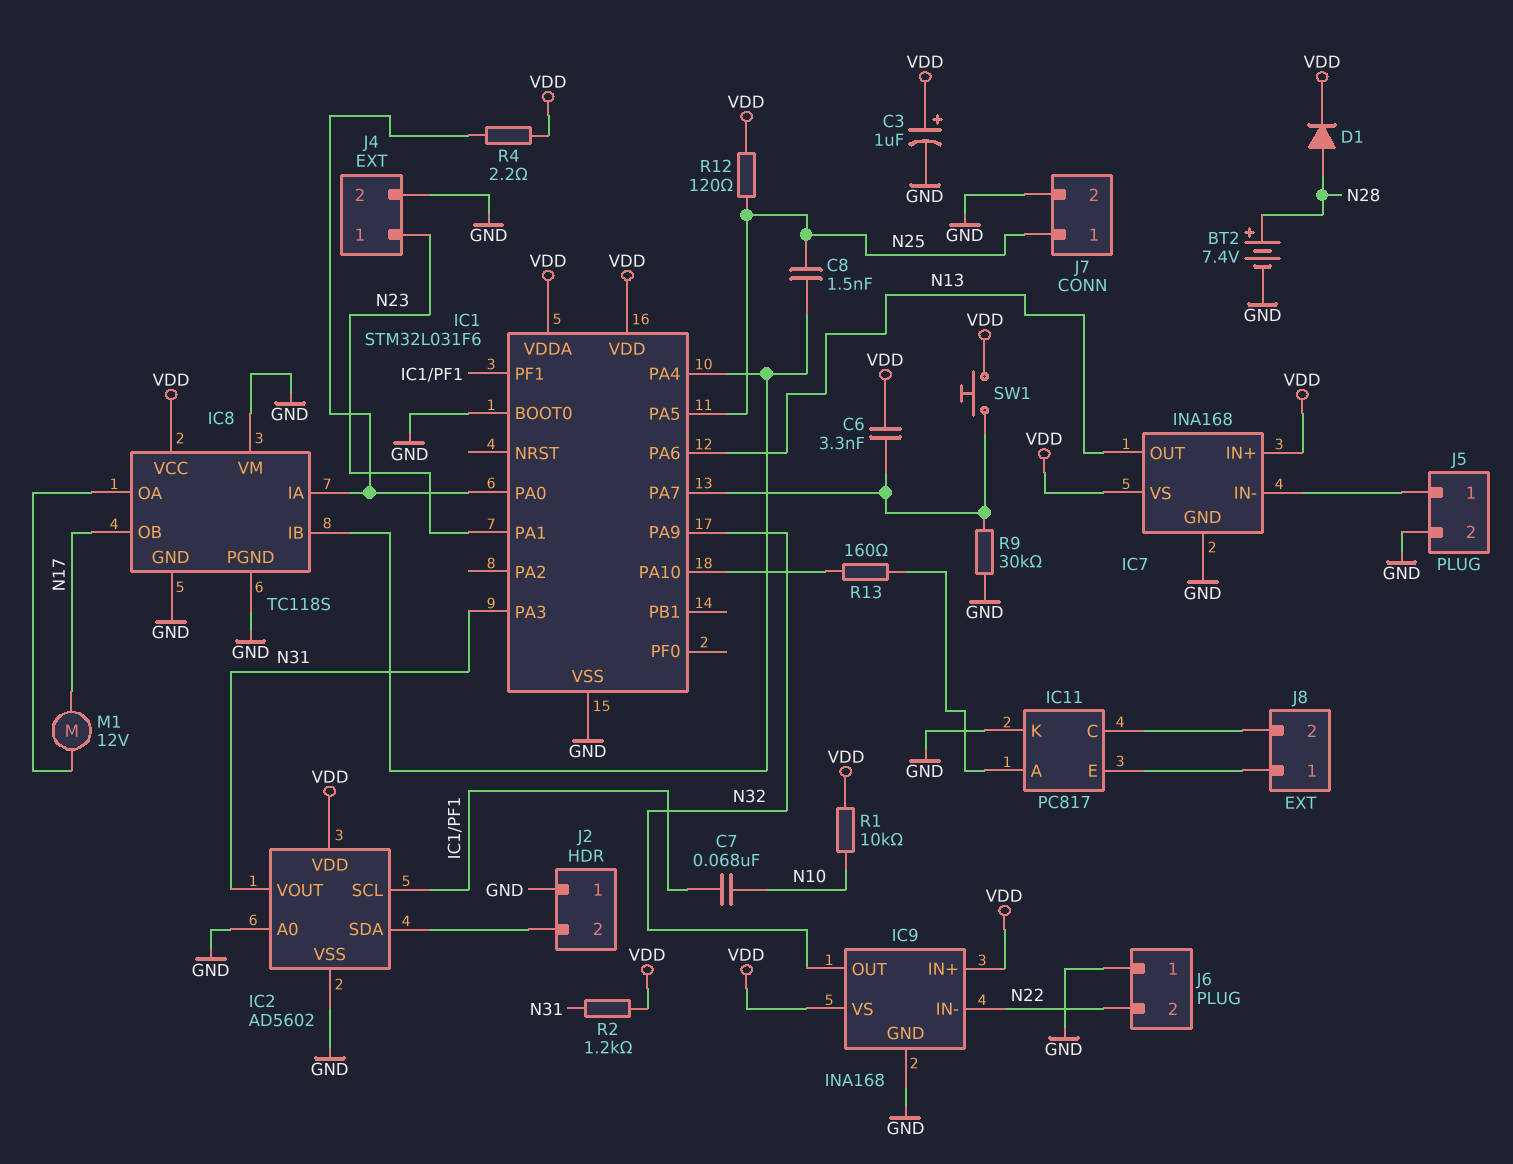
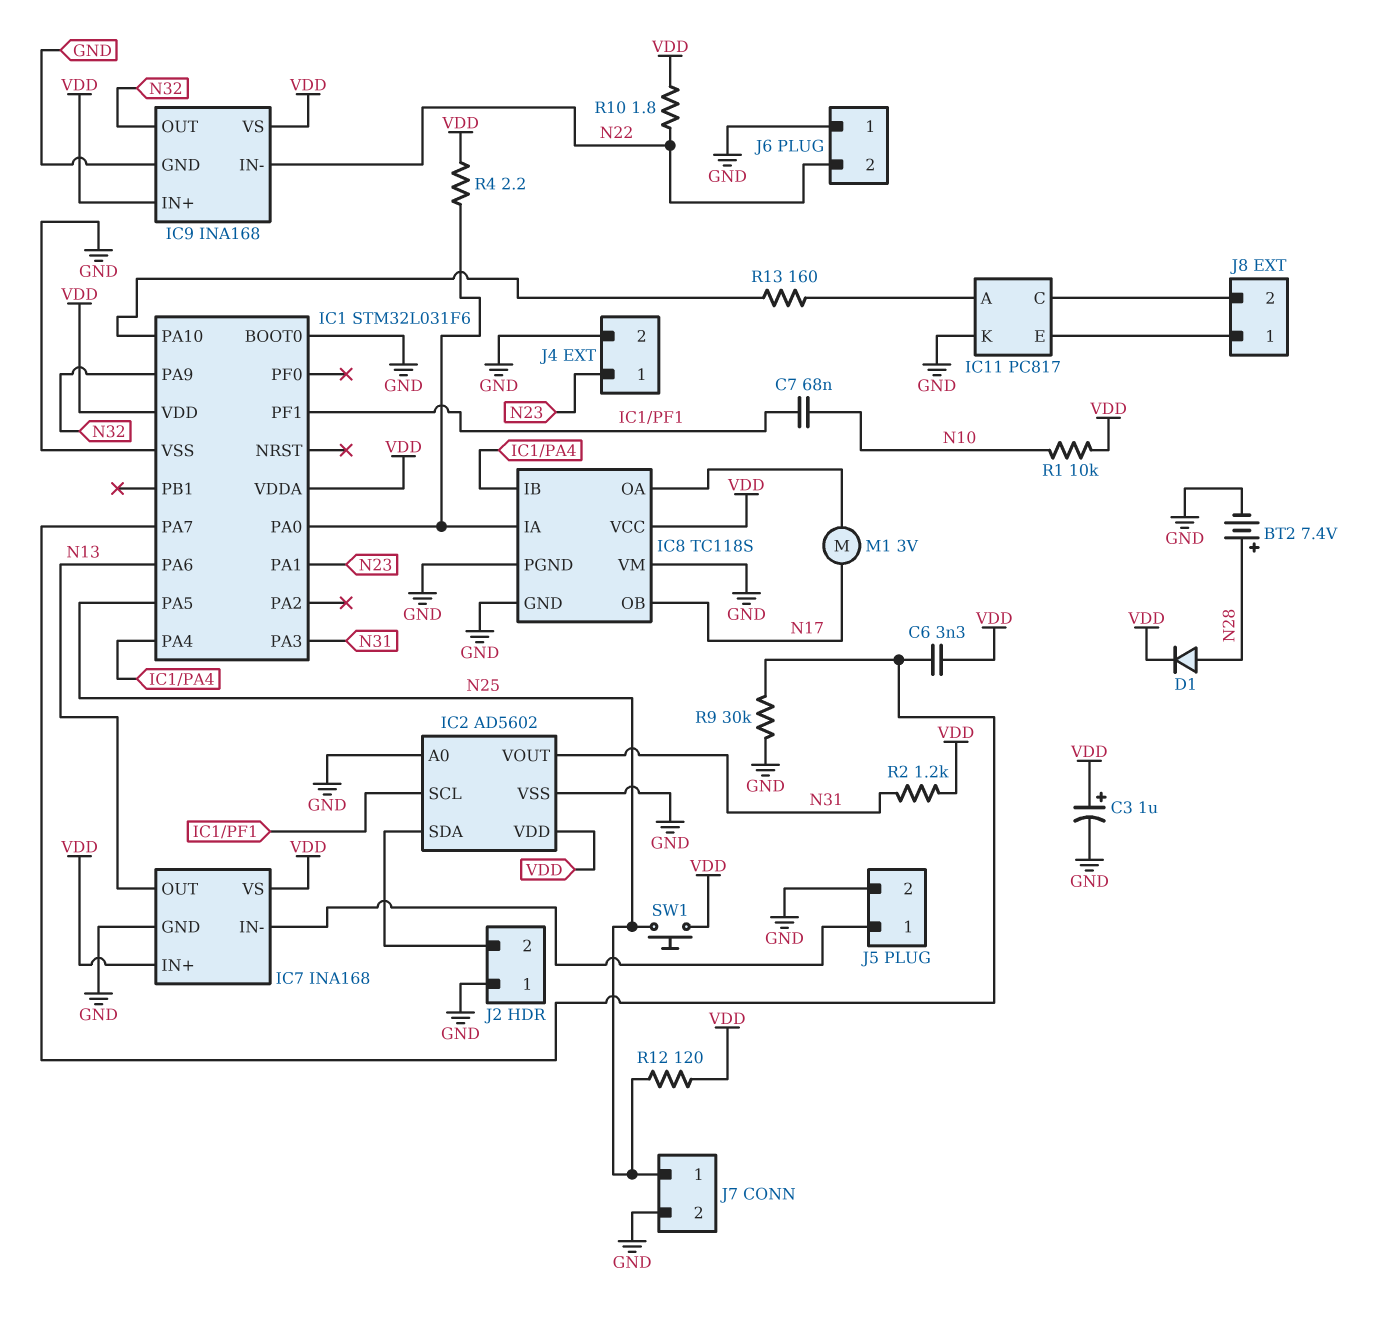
C8: 1.5nF (IC1/PA4, N25) -> none
M1: motor 12V (IC8/OA, N17) -> motor 3V (IC8/OA, N17)
R10: none -> 1.8 (N22, VDD)
SW1: button (IC1/PA7, VDD) -> button (N25, VDD)

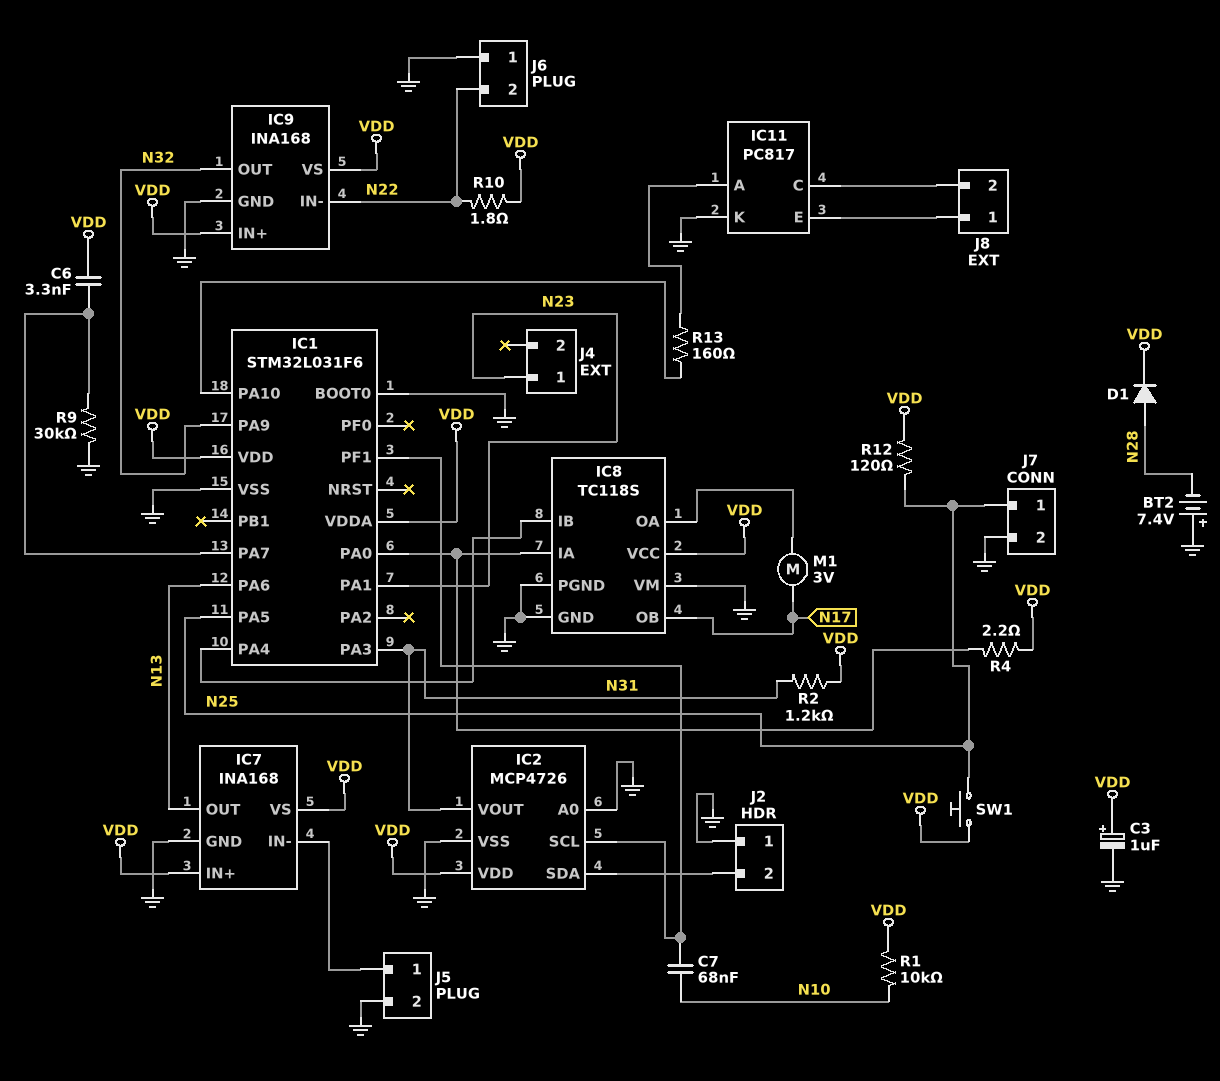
BT2: 7.4V (plus N28, minus GND) -> 7.4V (plus GND, minus N28)
IC2: AD5602 -> MCP4726
J4 pin 2: GND -> none

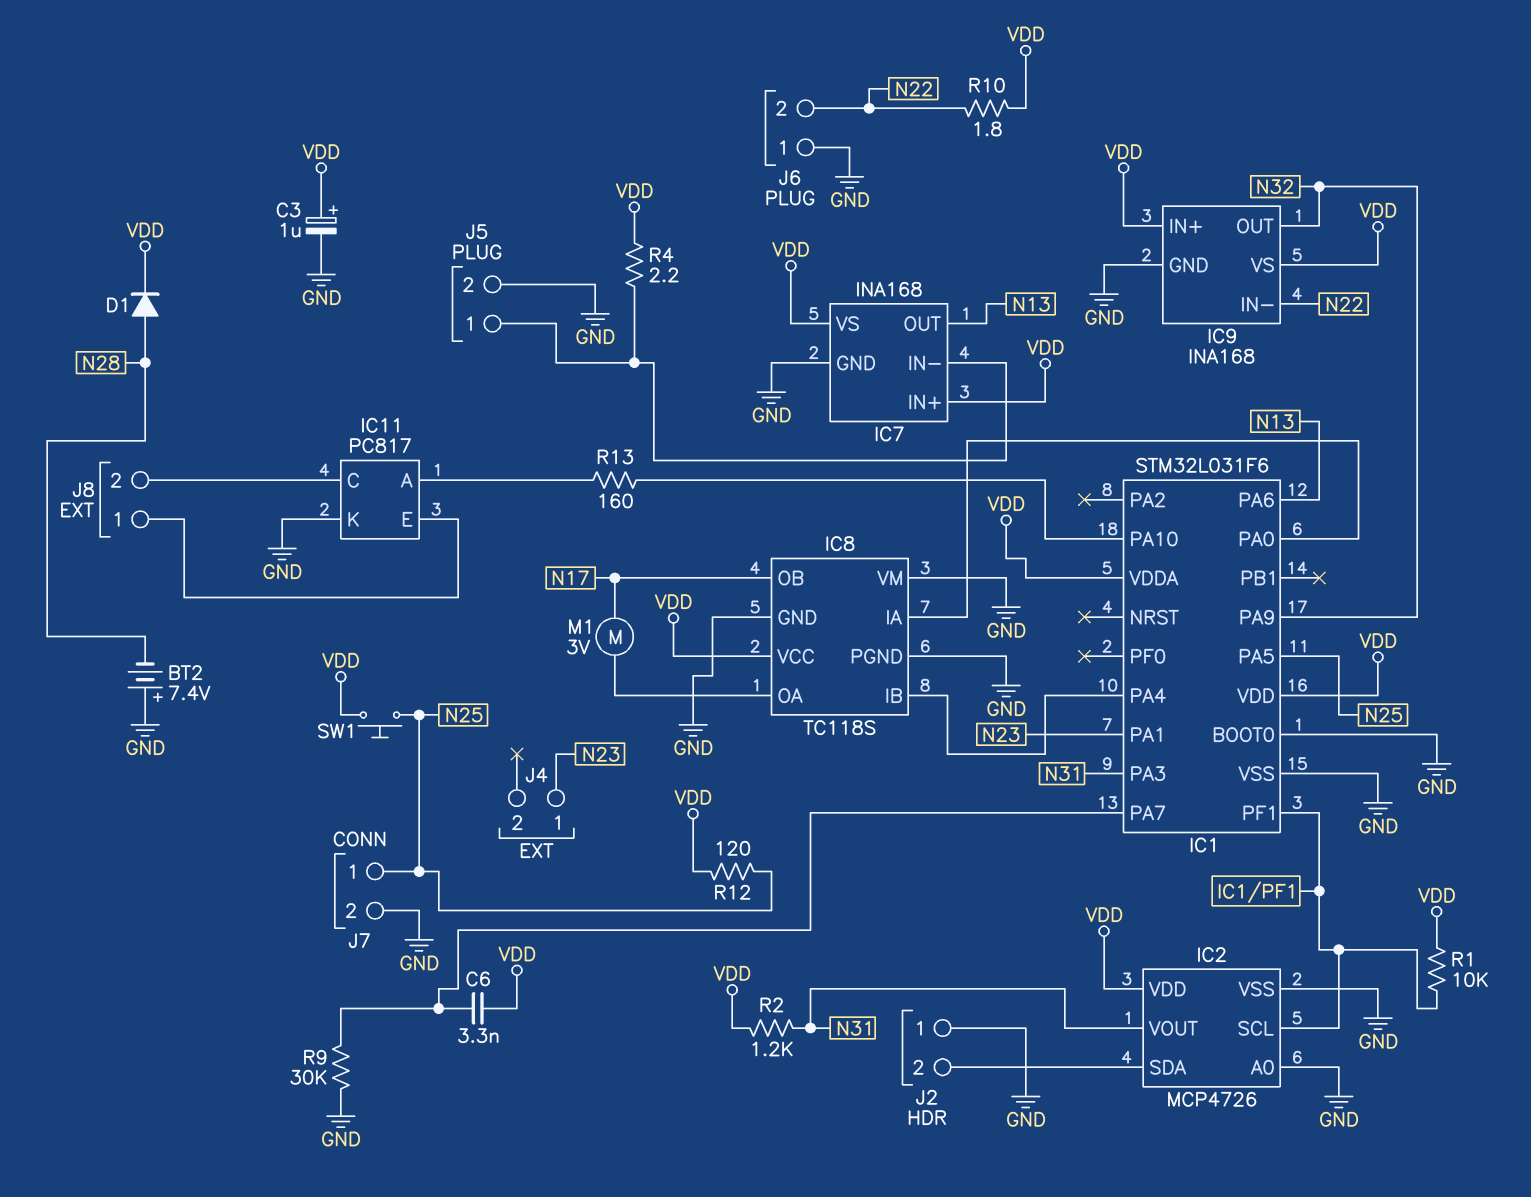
C7: 68nF (IC1/PF1, N10) -> none
R1: 10k (N10, VDD) -> 10k (IC1/PF1, VDD)
R4: 2.2 (IC1/PA0, VDD) -> 2.2 (IC7/IN-, VDD)

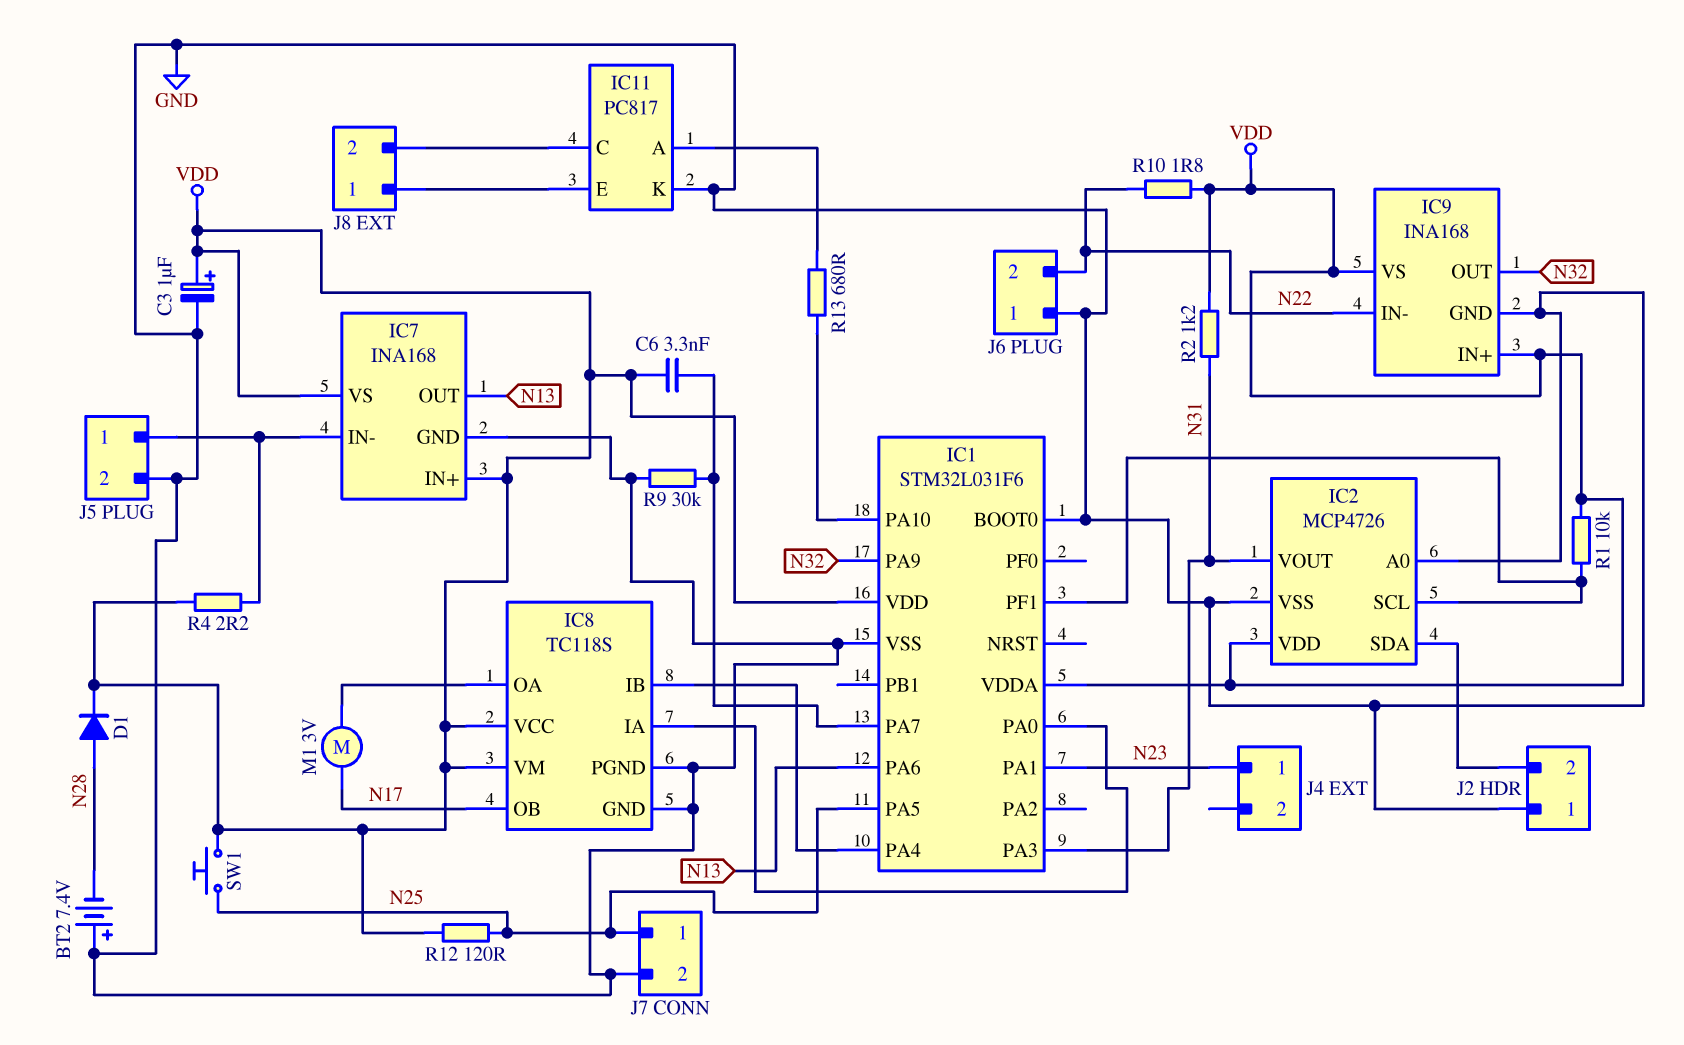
IC8 pin VM: GND -> VDD
R13: 160 (IC1/PA10, IC11/A) -> 680 (IC1/PA10, IC11/A)

